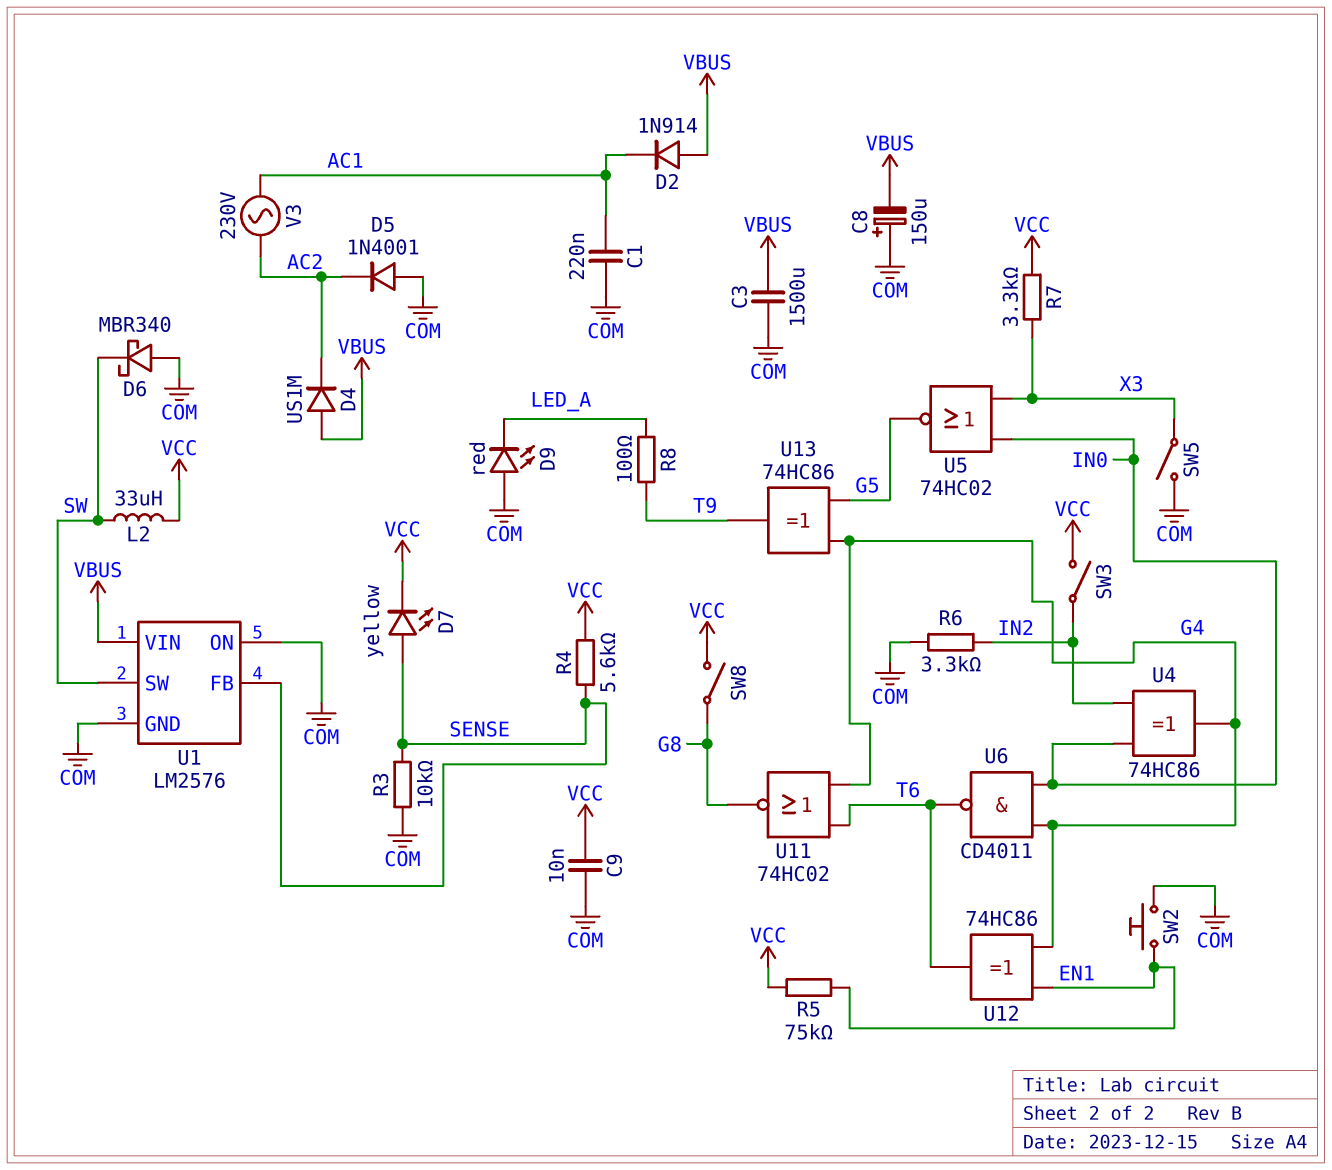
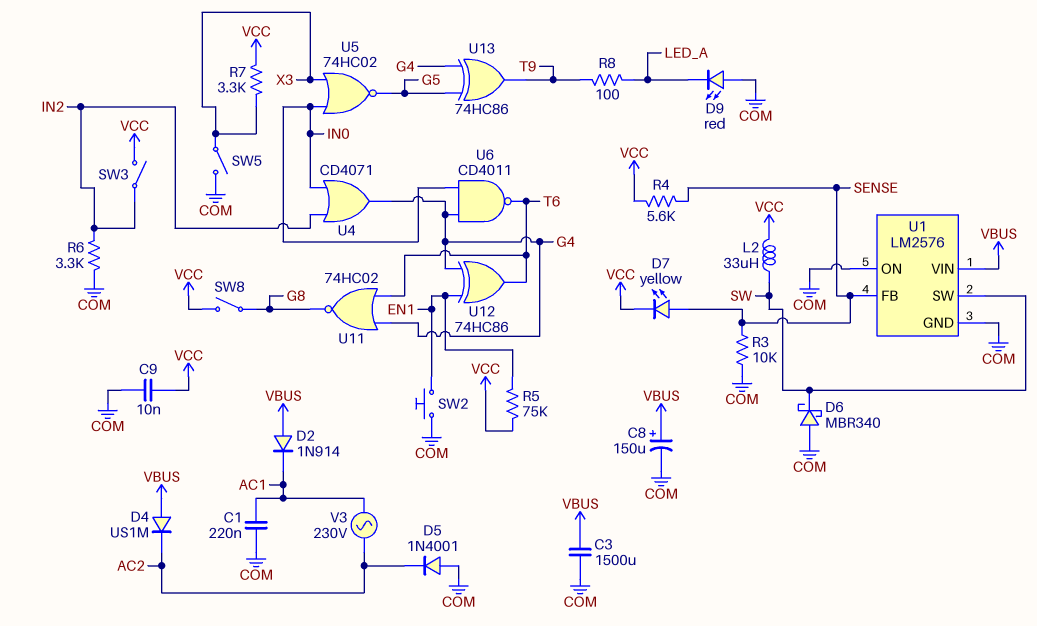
C8: 150uF (plus COM, minus VBUS) -> 150uF (plus VBUS, minus COM)
U4: XOR 74HC86 (in IN0, in IN2, out G4) -> OR CD4071 (in IN0, in IN2, out G4)

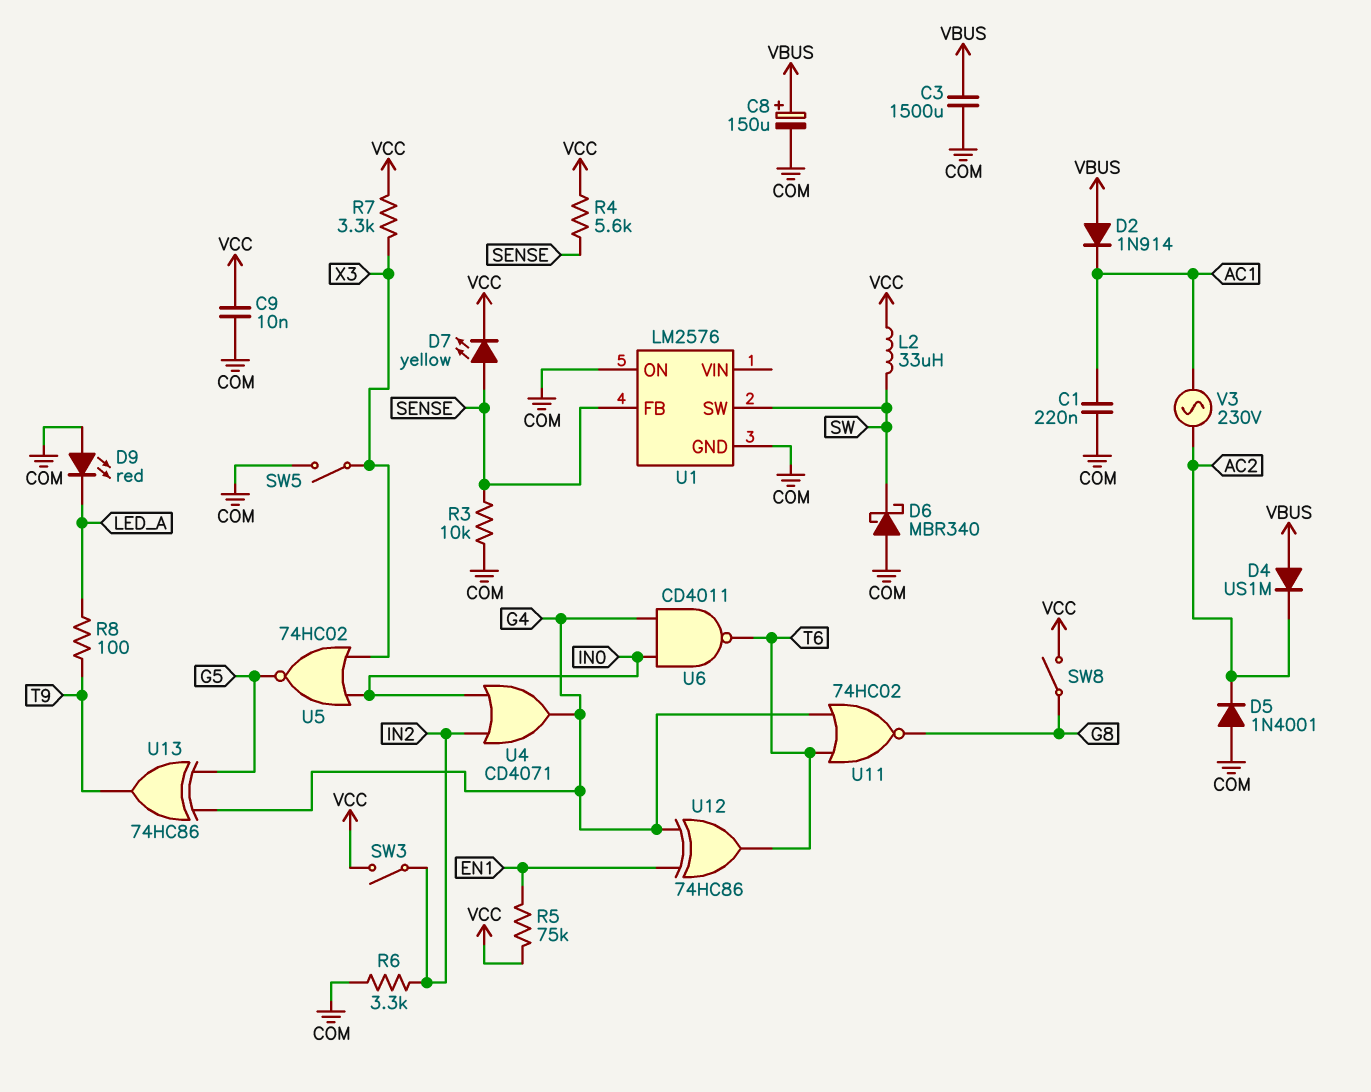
SW2: button (COM, EN1) -> none
U1 pin VIN: VBUS -> none

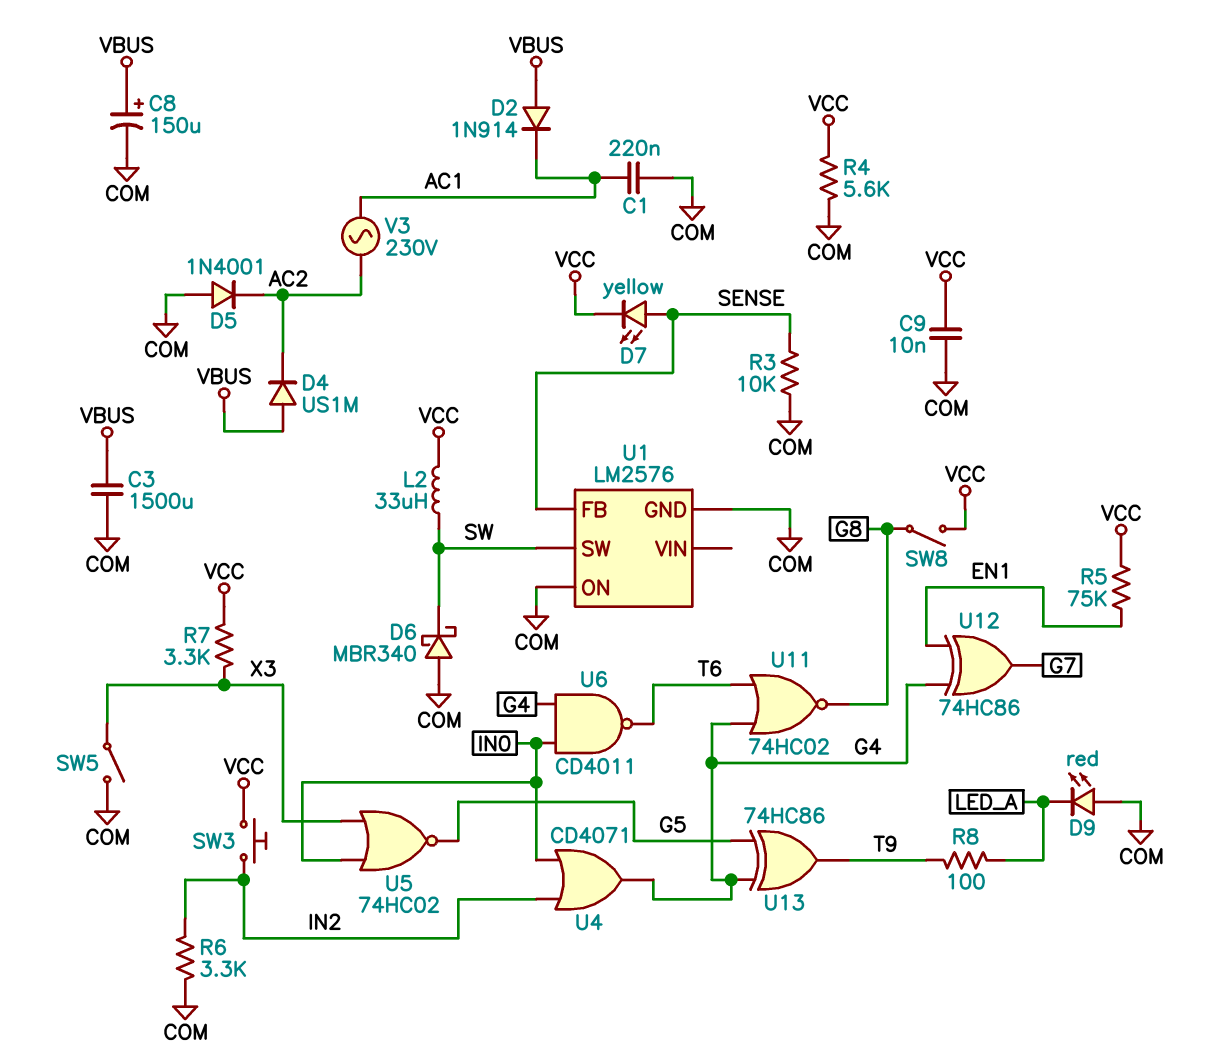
R4: 5.6k (SENSE, VCC) -> 5.6k (COM, VCC)
SW3: switch (IN2, VCC) -> button (IN2, VCC)
U12: XOR 74HC86 (in EN1, in G4, out T6) -> XOR 74HC86 (in EN1, in G4, out G7)

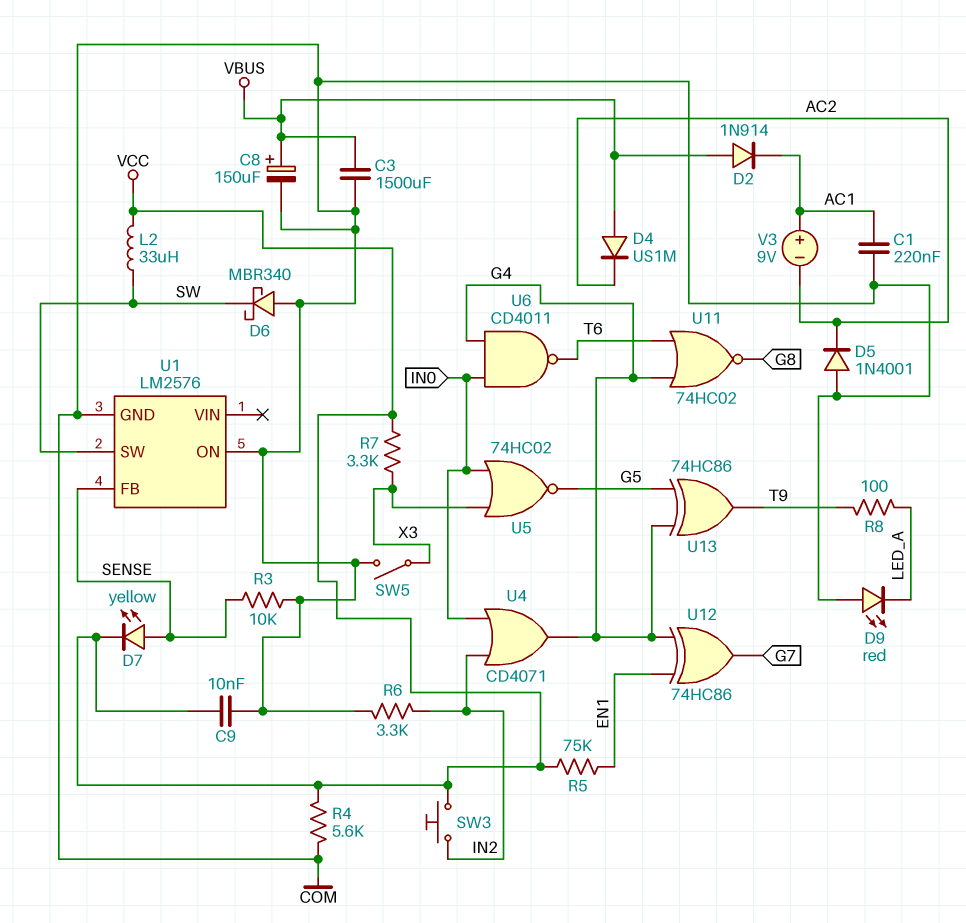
SW8: switch (G8, VCC) -> none
V3: AC 230V (AC1, AC2) -> 9V (plus AC1, minus AC2)

